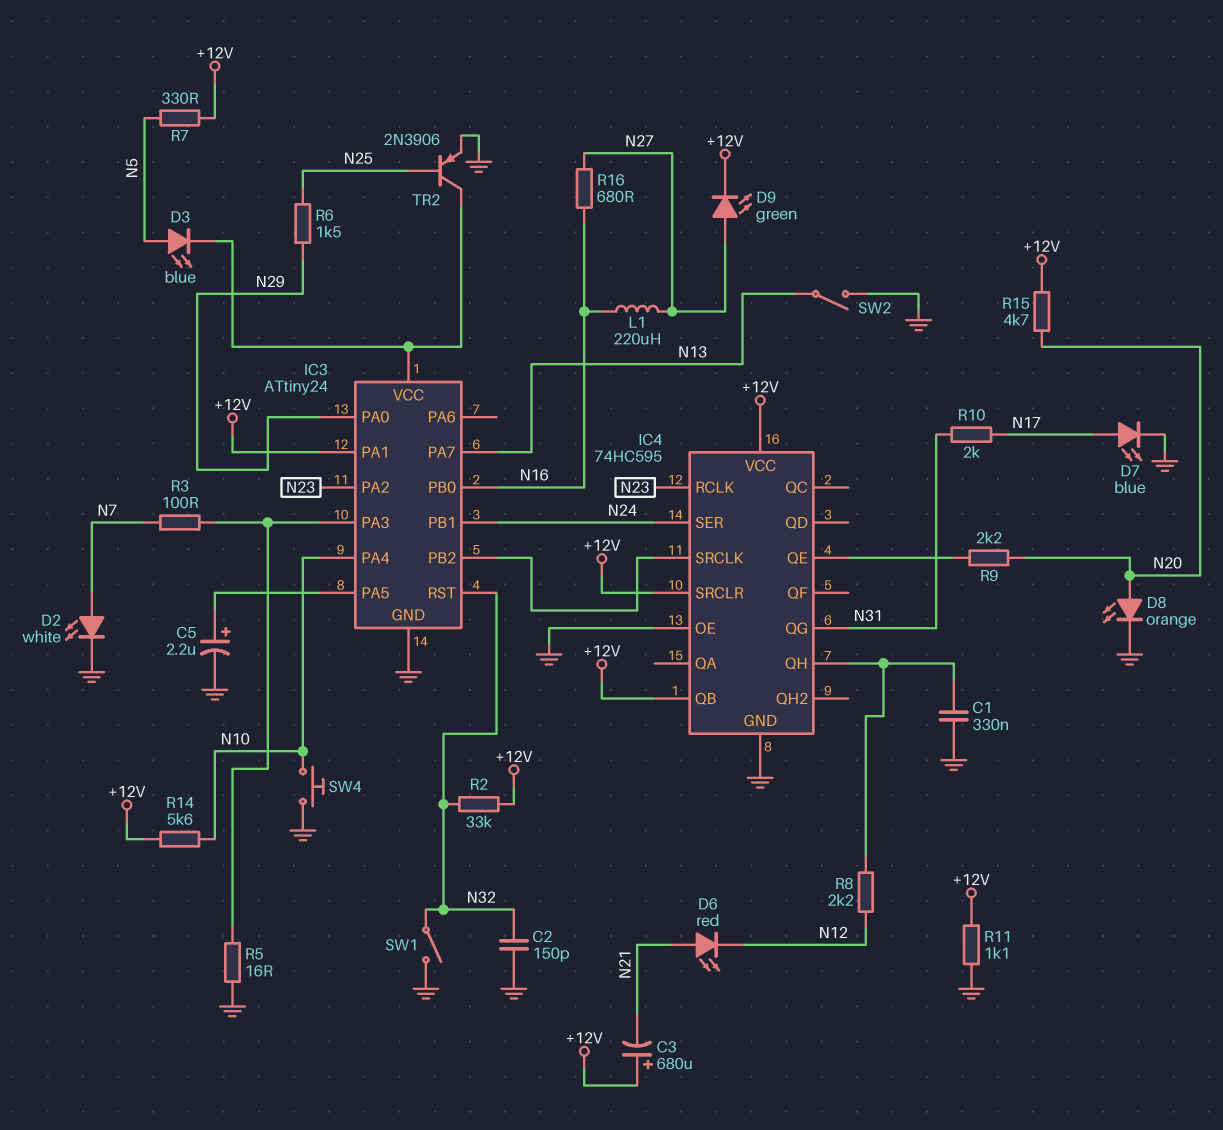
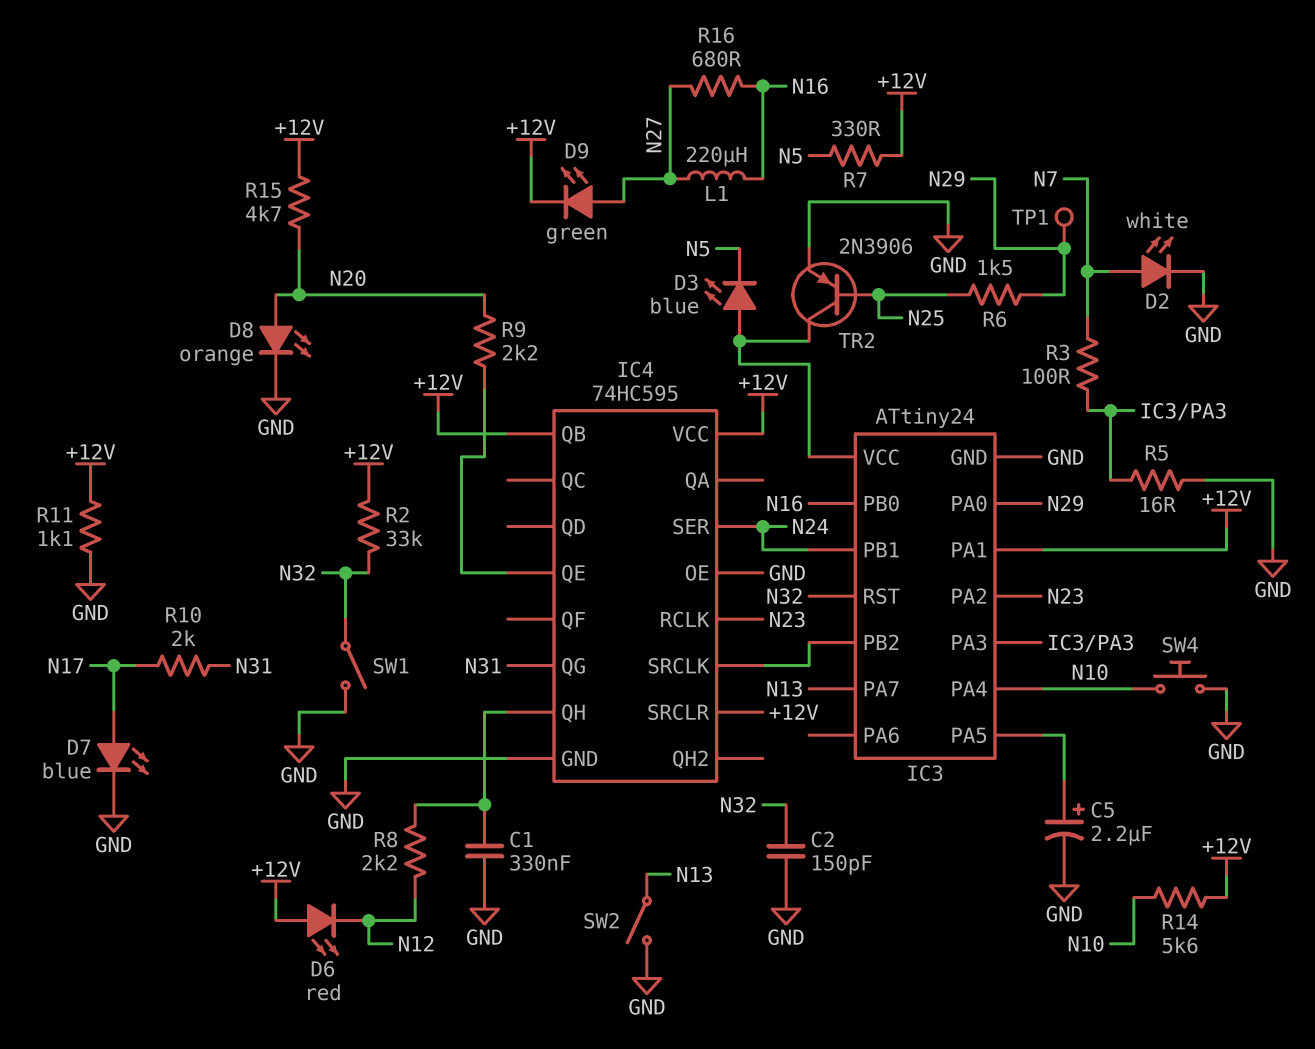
C3: 680uF (plus +12V, minus N21) -> none
D3: LED blue (A N5, K IC3/VCC) -> LED blue (A IC3/VCC, K N5)
D6: LED red (A N21, K N12) -> LED red (A +12V, K N12)
TP1: none -> test point (N29)

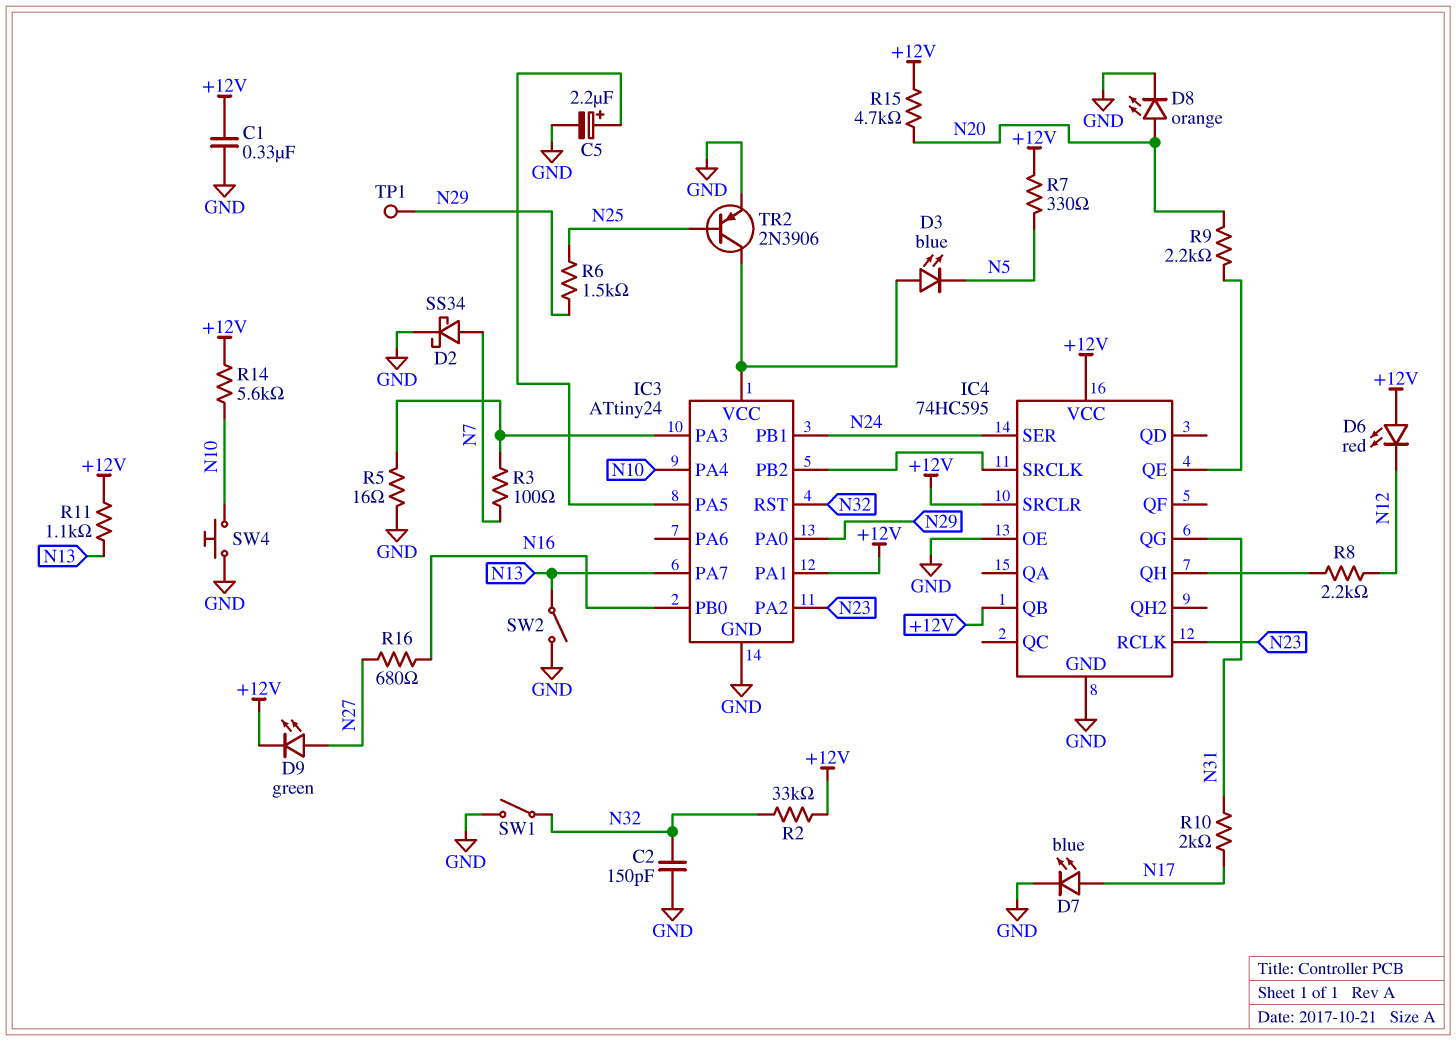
C1: 330nF (GND, IC4/QH) -> 330nF (+12V, GND)
D2: LED white (A N7, K GND) -> schottky SS34 (A N7, K GND)
L1: 220uH (N16, N27) -> none
R11: 1.1k (+12V, GND) -> 1.1k (+12V, N13)

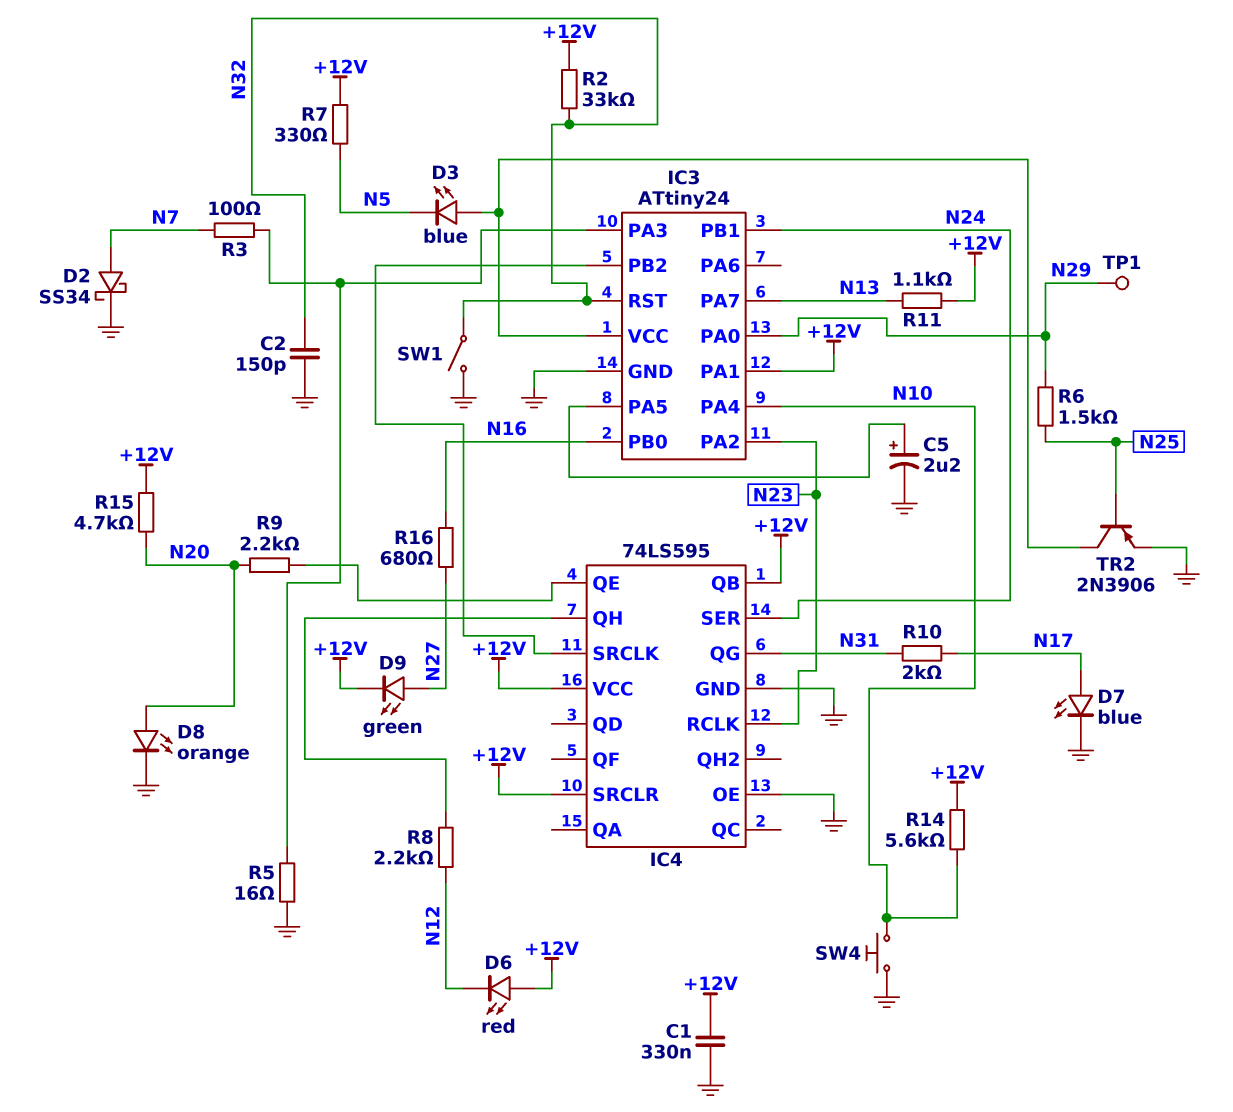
IC4: 74HC595 -> 74LS595
SW2: switch (GND, N13) -> none

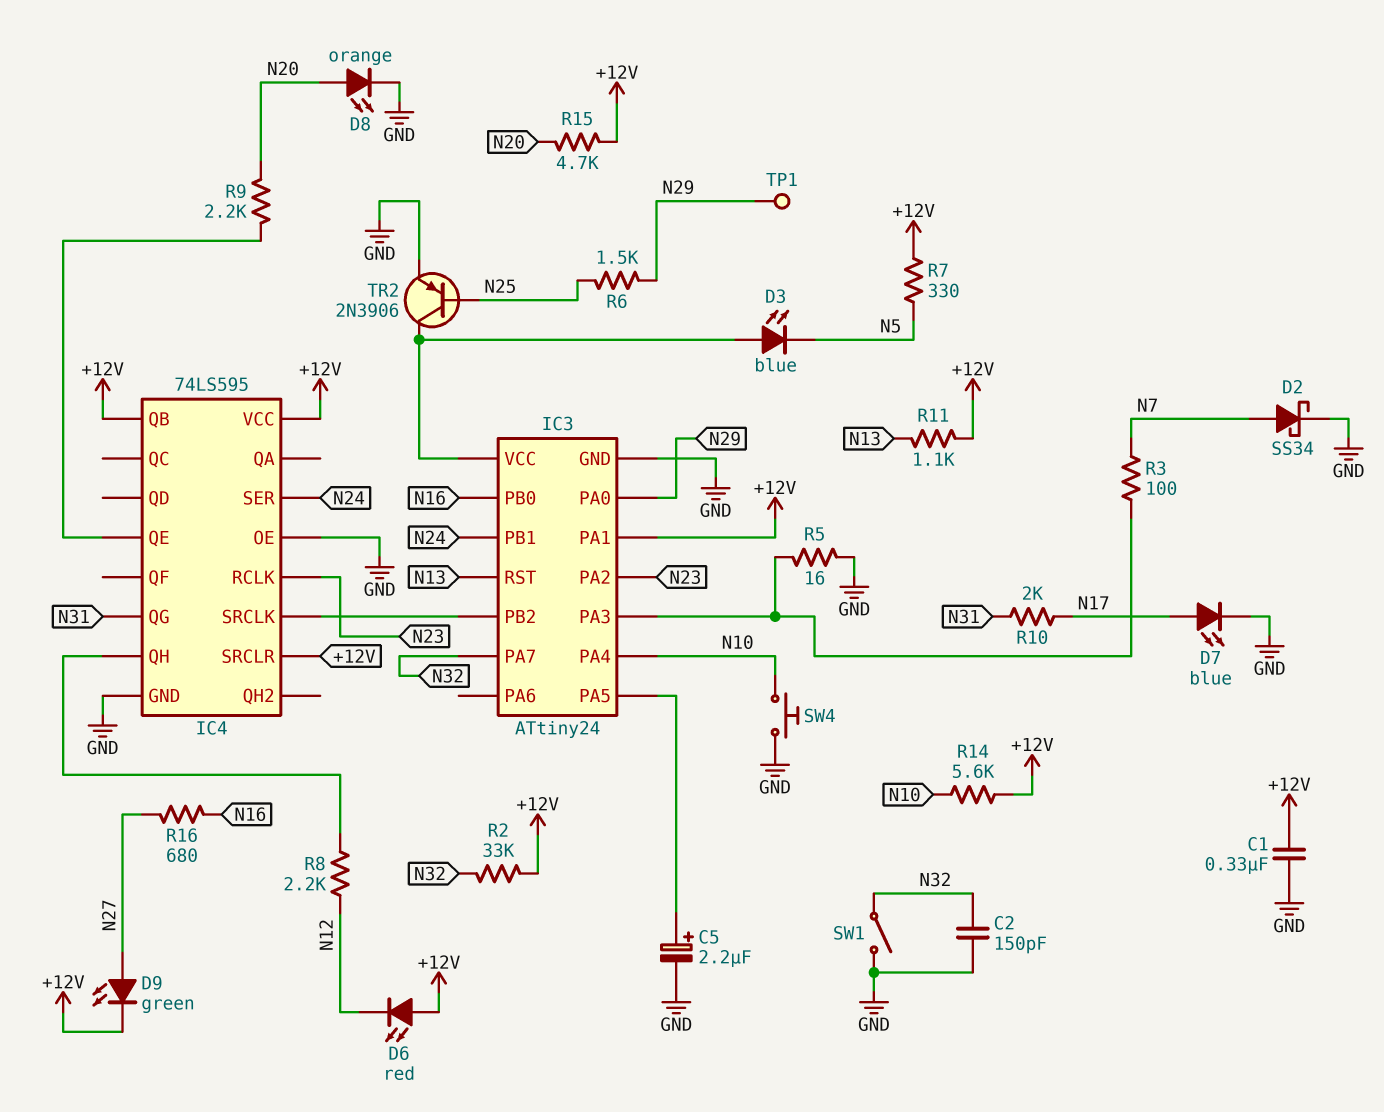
IC3 pin PA7: N13 -> N32
IC3 pin RST: N32 -> N13

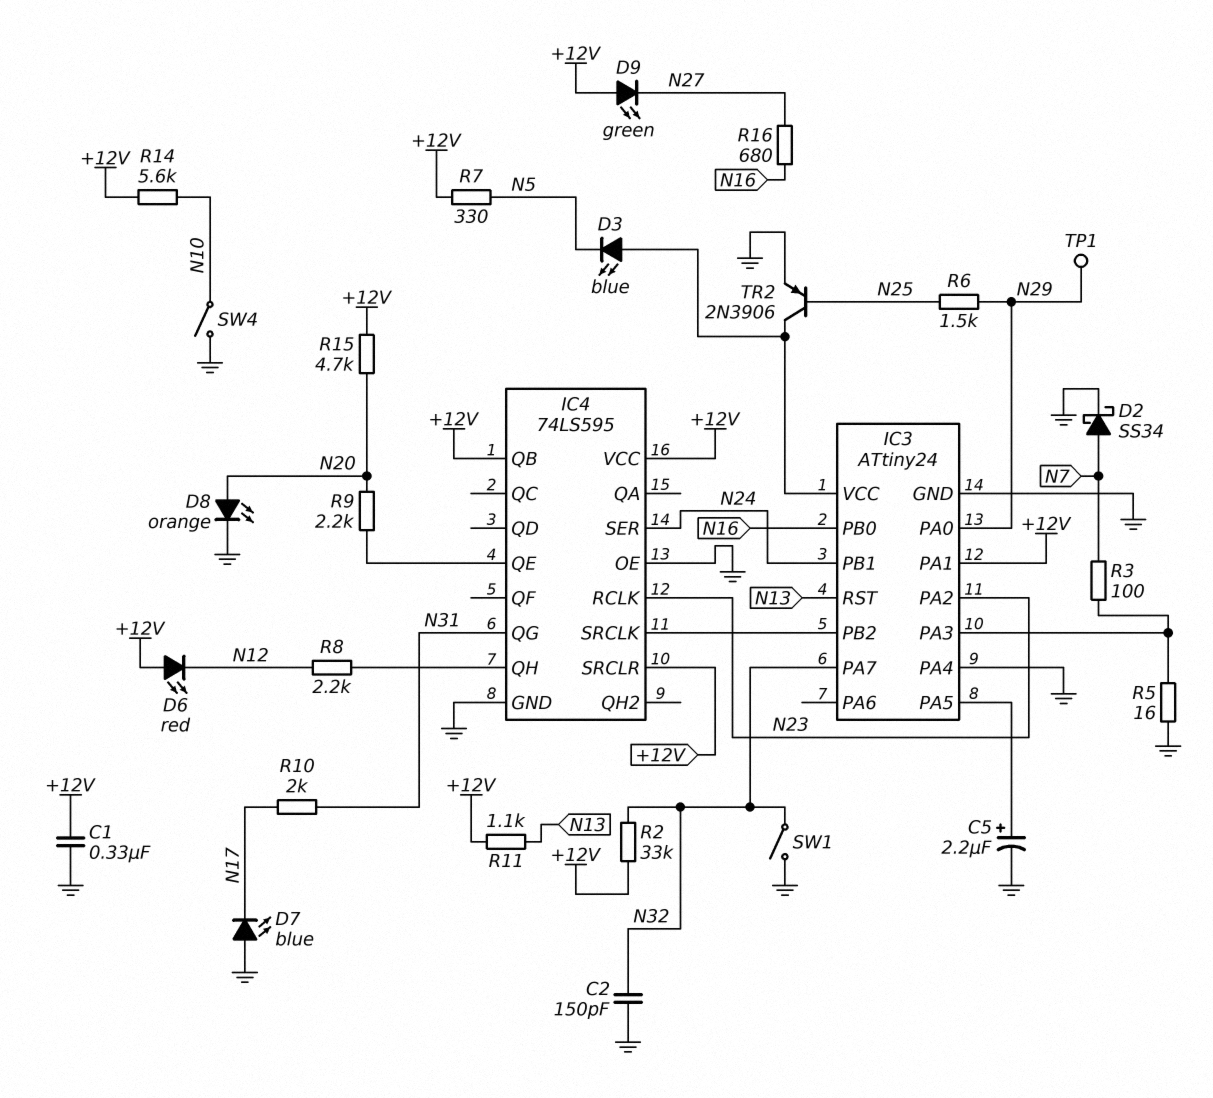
D7: LED blue (A N17, K GND) -> LED blue (A GND, K N17)
D9: LED green (A N27, K +12V) -> LED green (A +12V, K N27)
IC3 pin PA4: N10 -> GND
SW4: button (GND, N10) -> switch (GND, N10)

